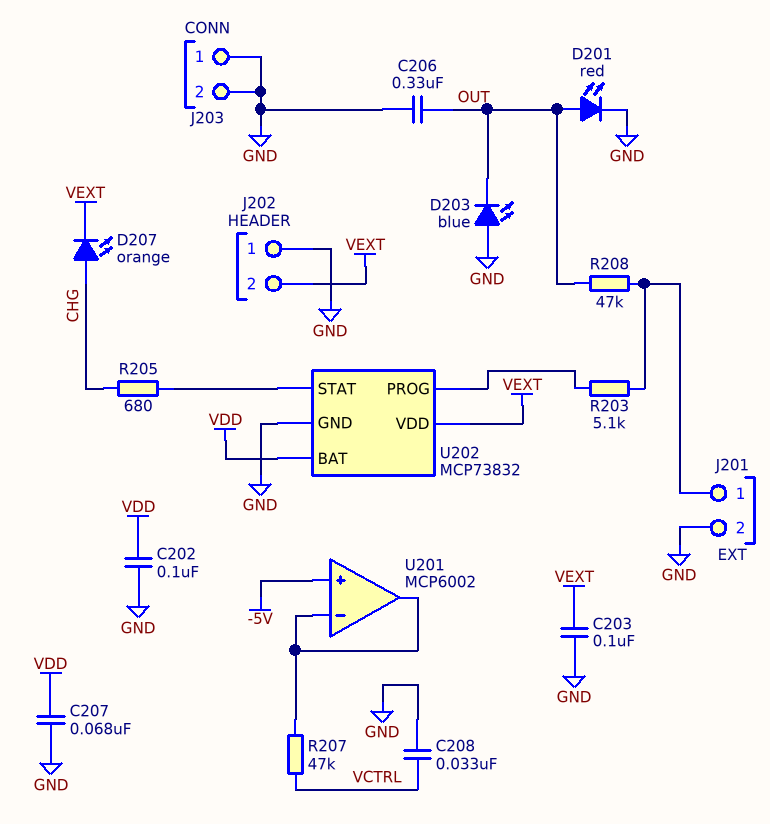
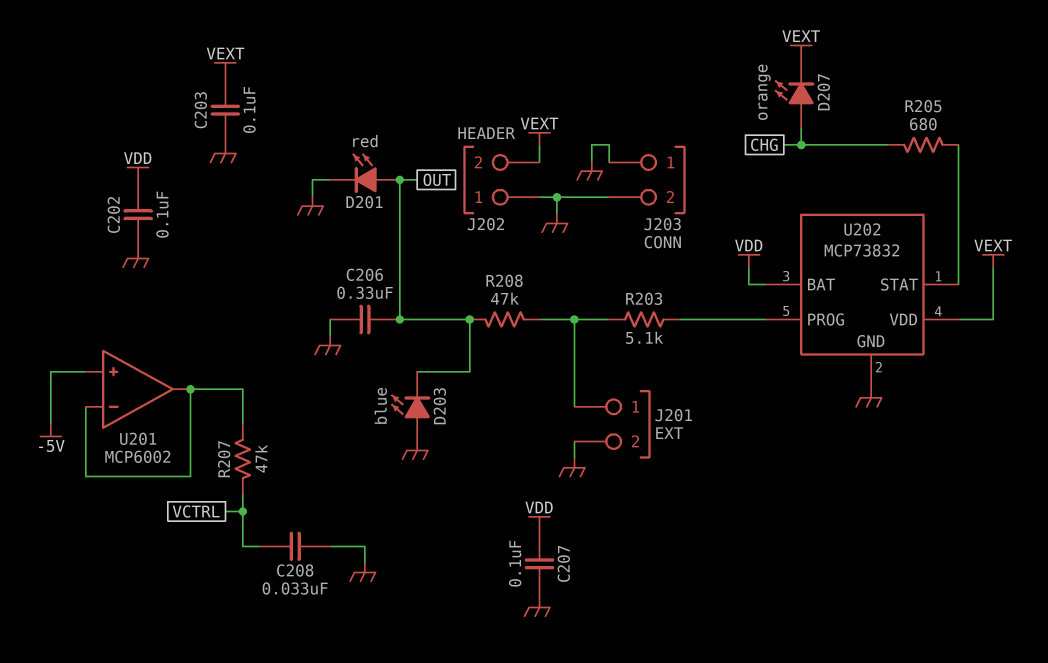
C207: 68nF (GND, VDD) -> 100nF (GND, VDD)

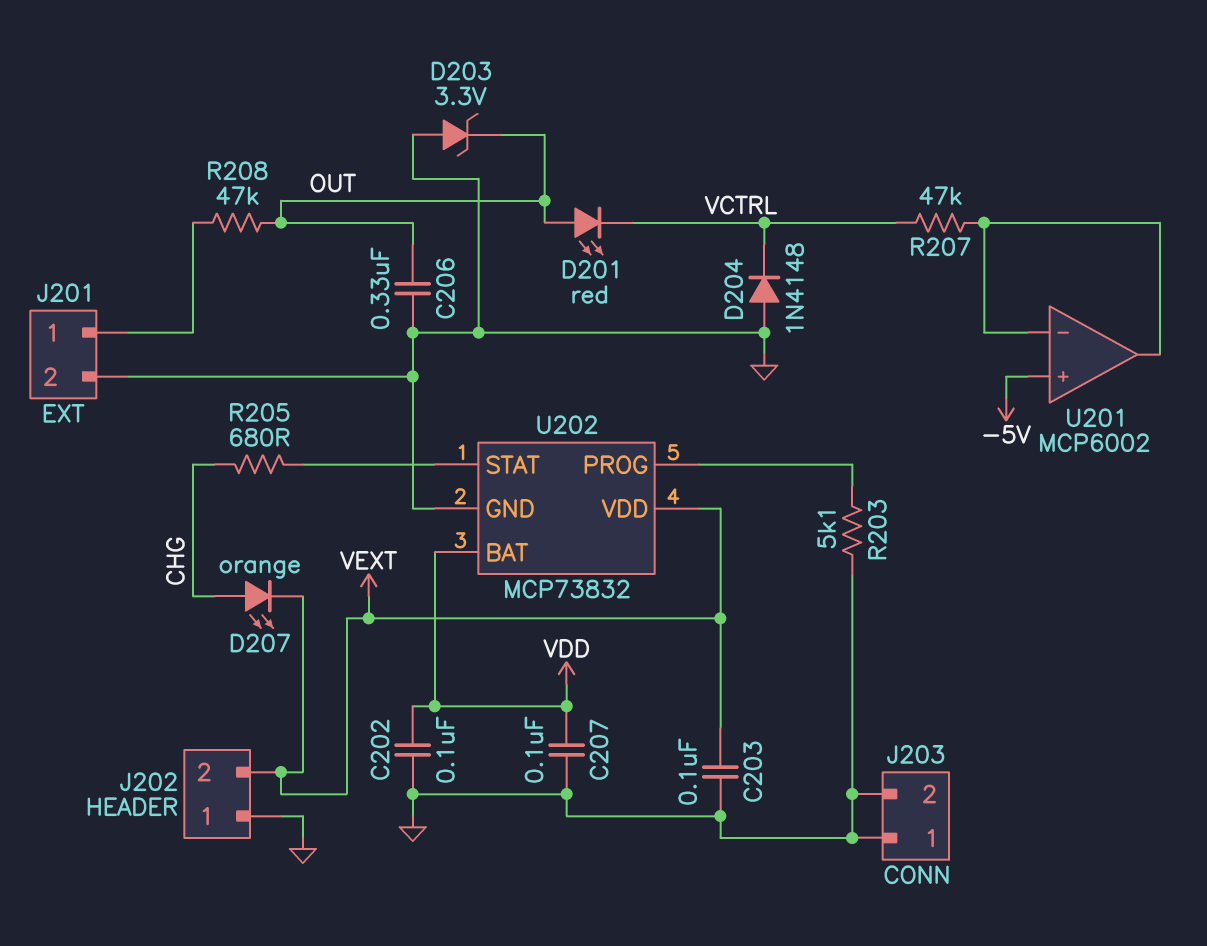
C208: 33nF (GND, VCTRL) -> none
D201: LED red (A OUT, K GND) -> LED red (A OUT, K VCTRL)
D203: LED blue (A GND, K OUT) -> zener 3.3V (A GND, K OUT)
D204: none -> diode 1N4148 (A GND, K VCTRL)
R203: 5.1k (J201/1, U202/PROG) -> 5.1k (GND, U202/PROG)

